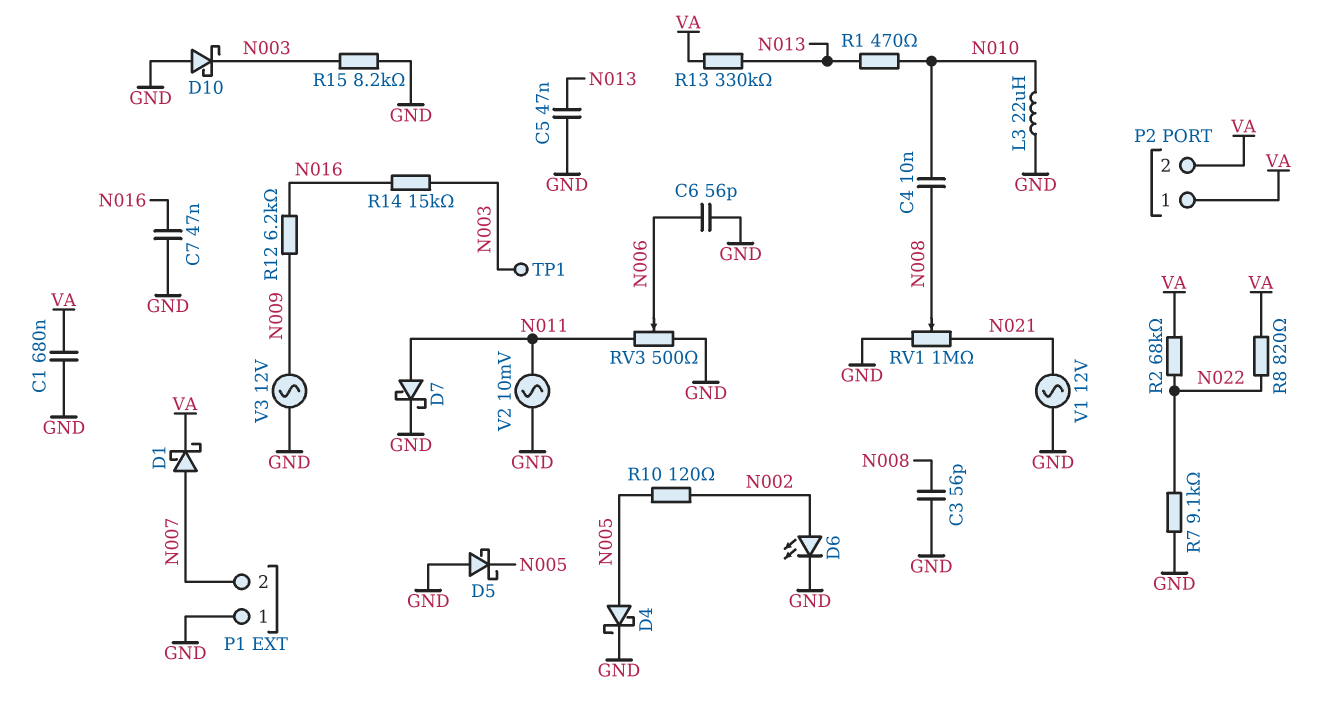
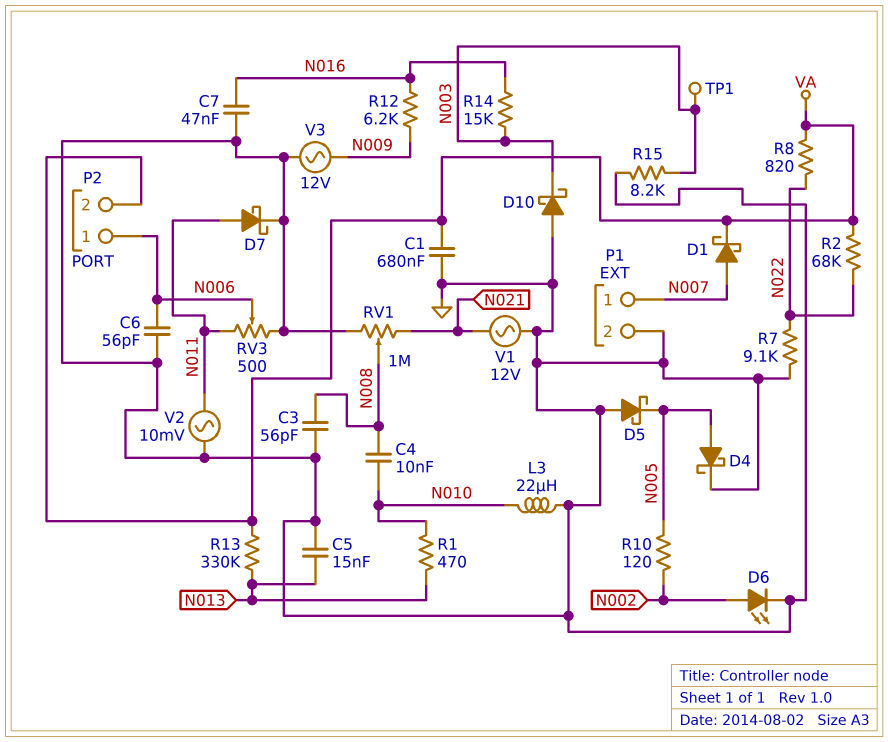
C5: 47nF (GND, N013) -> 15nF (GND, N013)
P1 pin 1: GND -> N007
P1 pin 2: N007 -> GND
P2 pin 1: VA -> N006

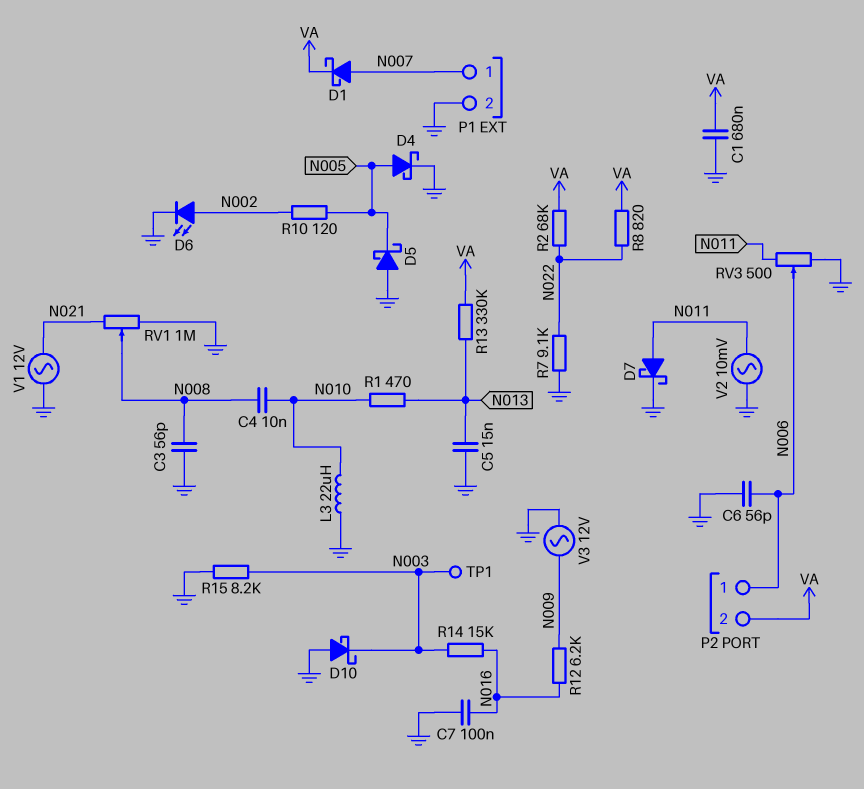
C7: 47nF (GND, N016) -> 100nF (GND, N016)

